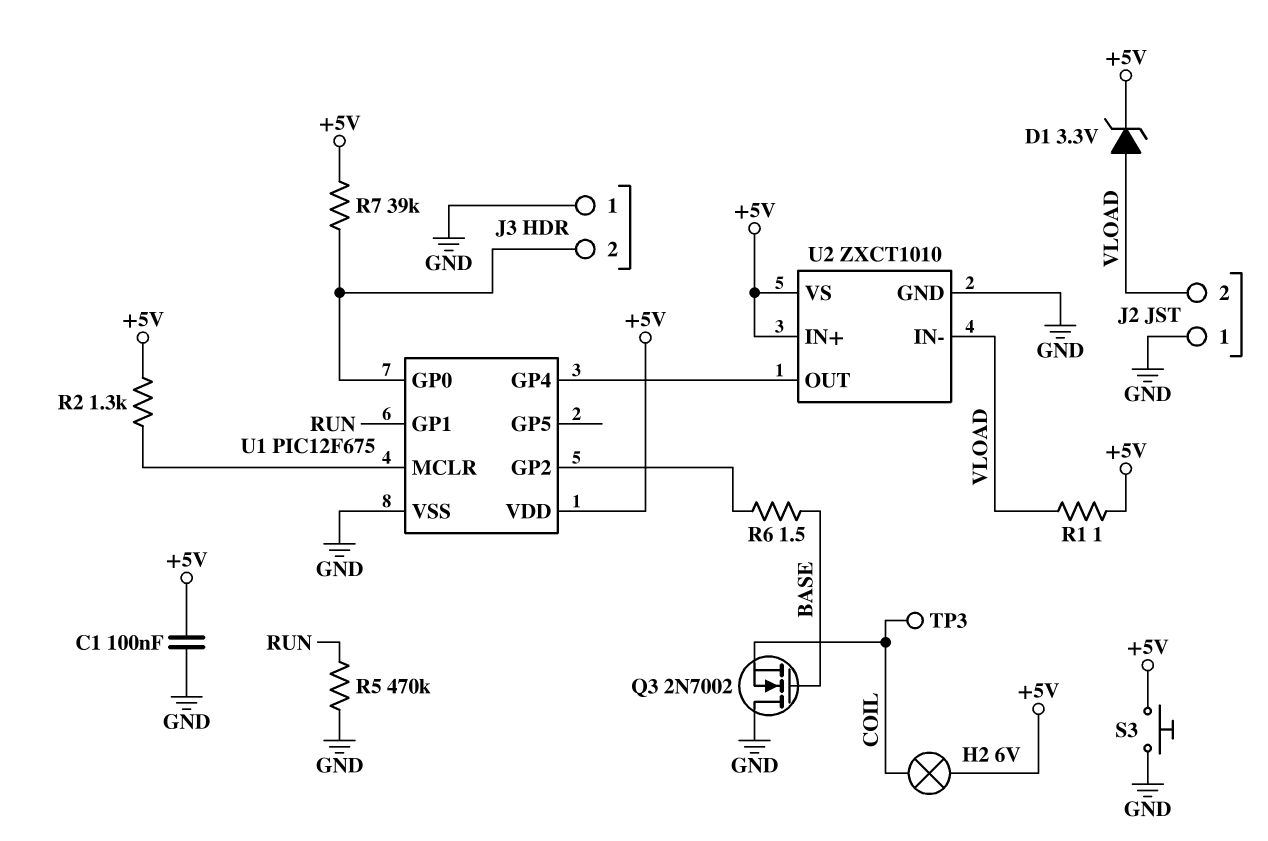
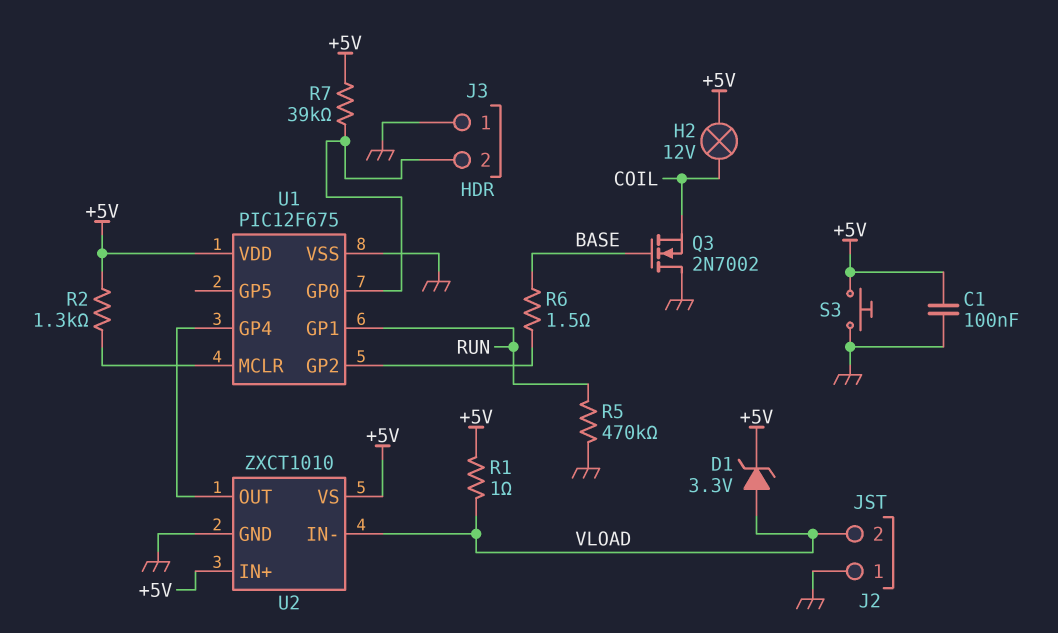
H2: lamp 6V (+5V, COIL) -> lamp 12V (+5V, COIL)
TP3: test point (COIL) -> none

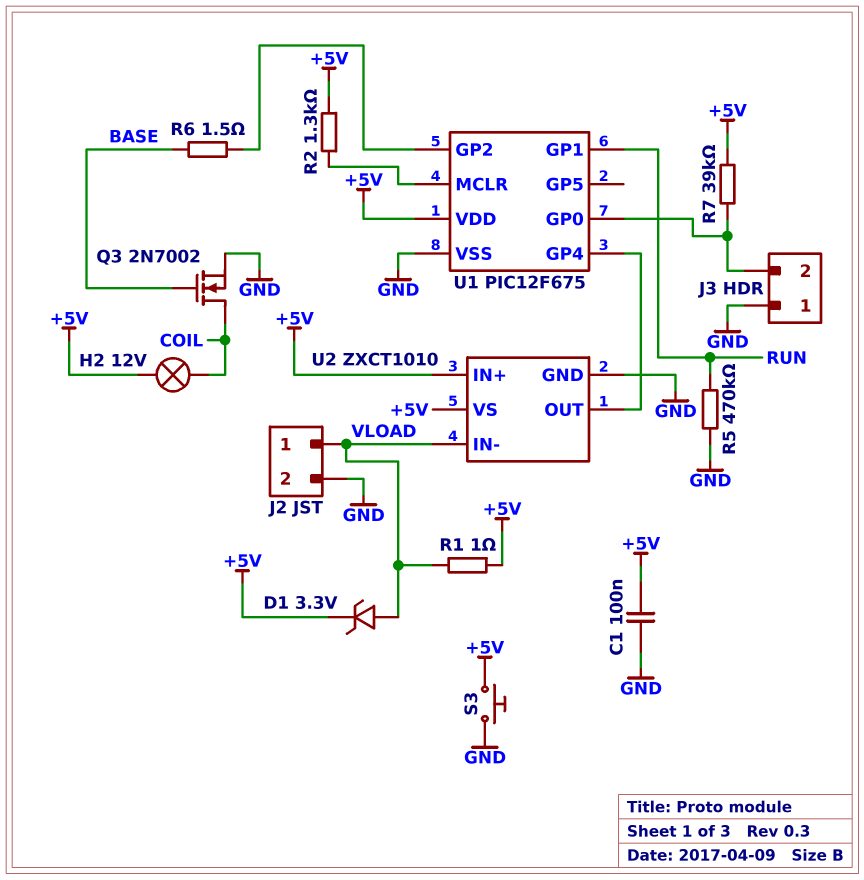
J2 pin 1: GND -> VLOAD
J2 pin 2: VLOAD -> GND
Q3: NMOS 2N7002 (G BASE, D GND, S COIL) -> NMOS 2N7002 (G BASE, D COIL, S GND)

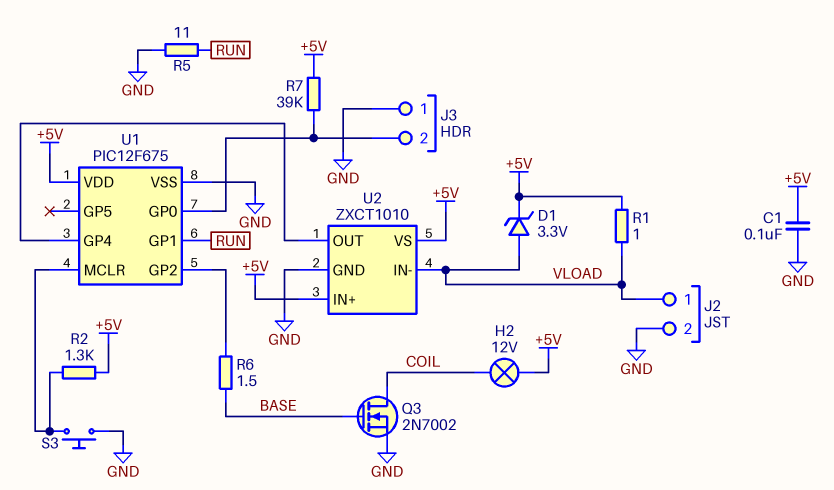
R5: 470k (GND, RUN) -> 11 (GND, RUN)
S3: button (+5V, GND) -> button (GND, U1/MCLR)

